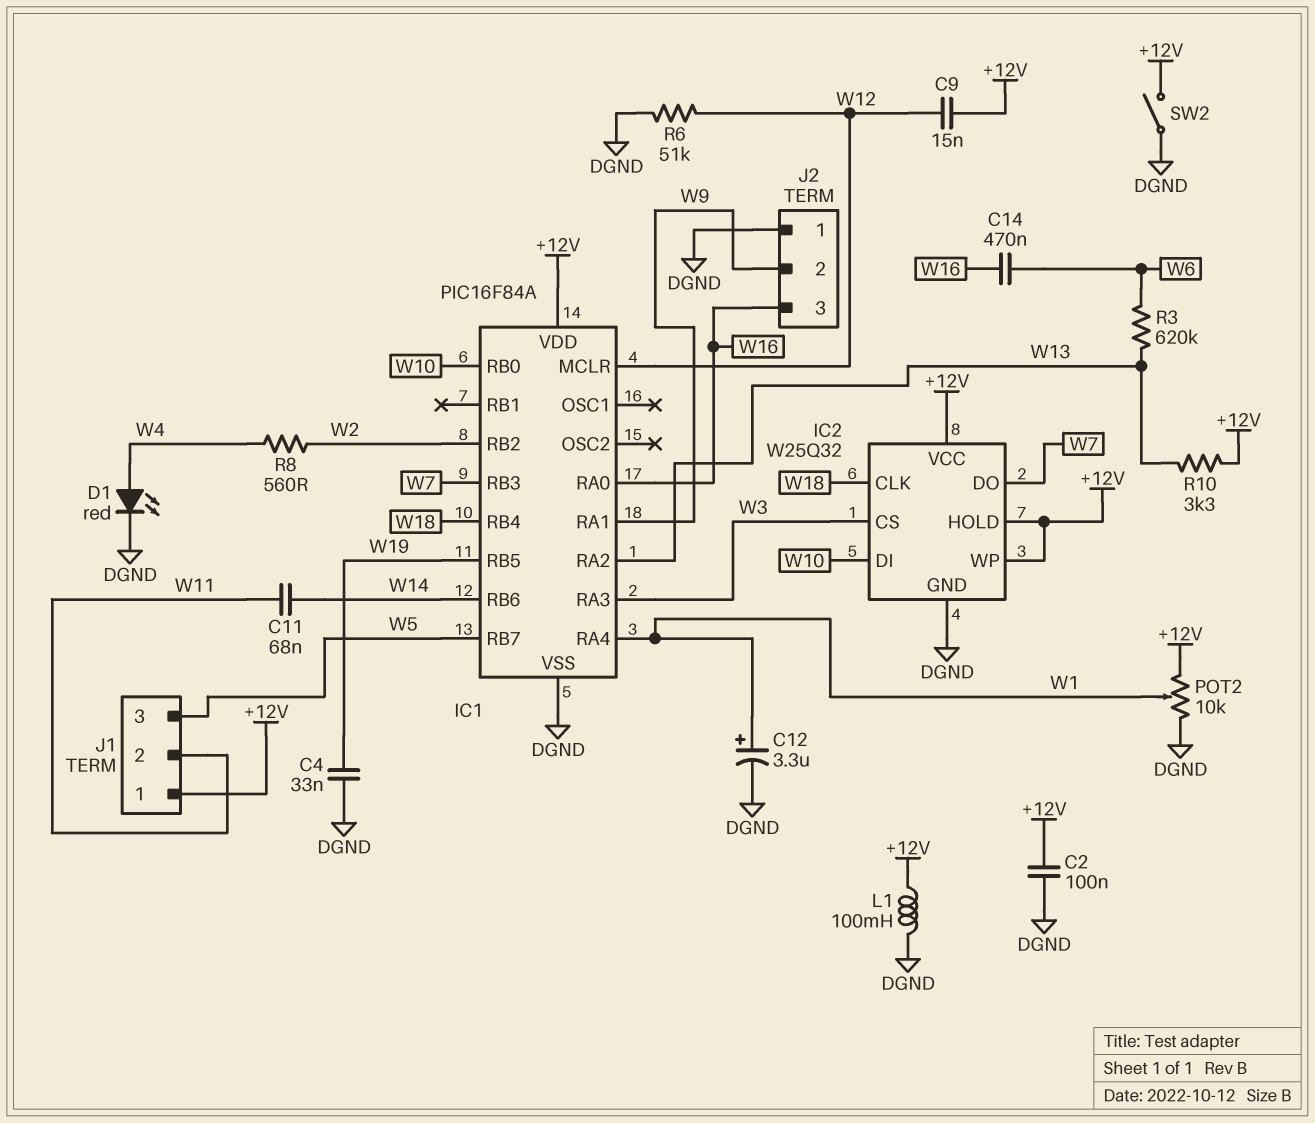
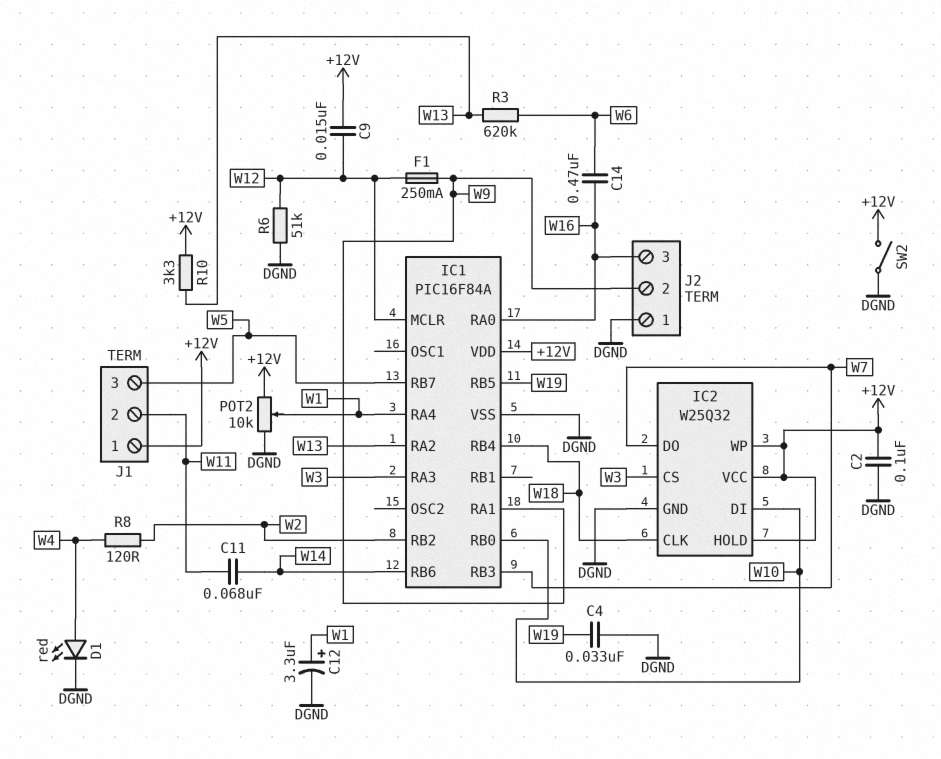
F1: none -> 250mA (W9, W12)
L1: 100mH (+12V, DGND) -> none
R8: 560 (W2, W4) -> 120 (W2, W4)

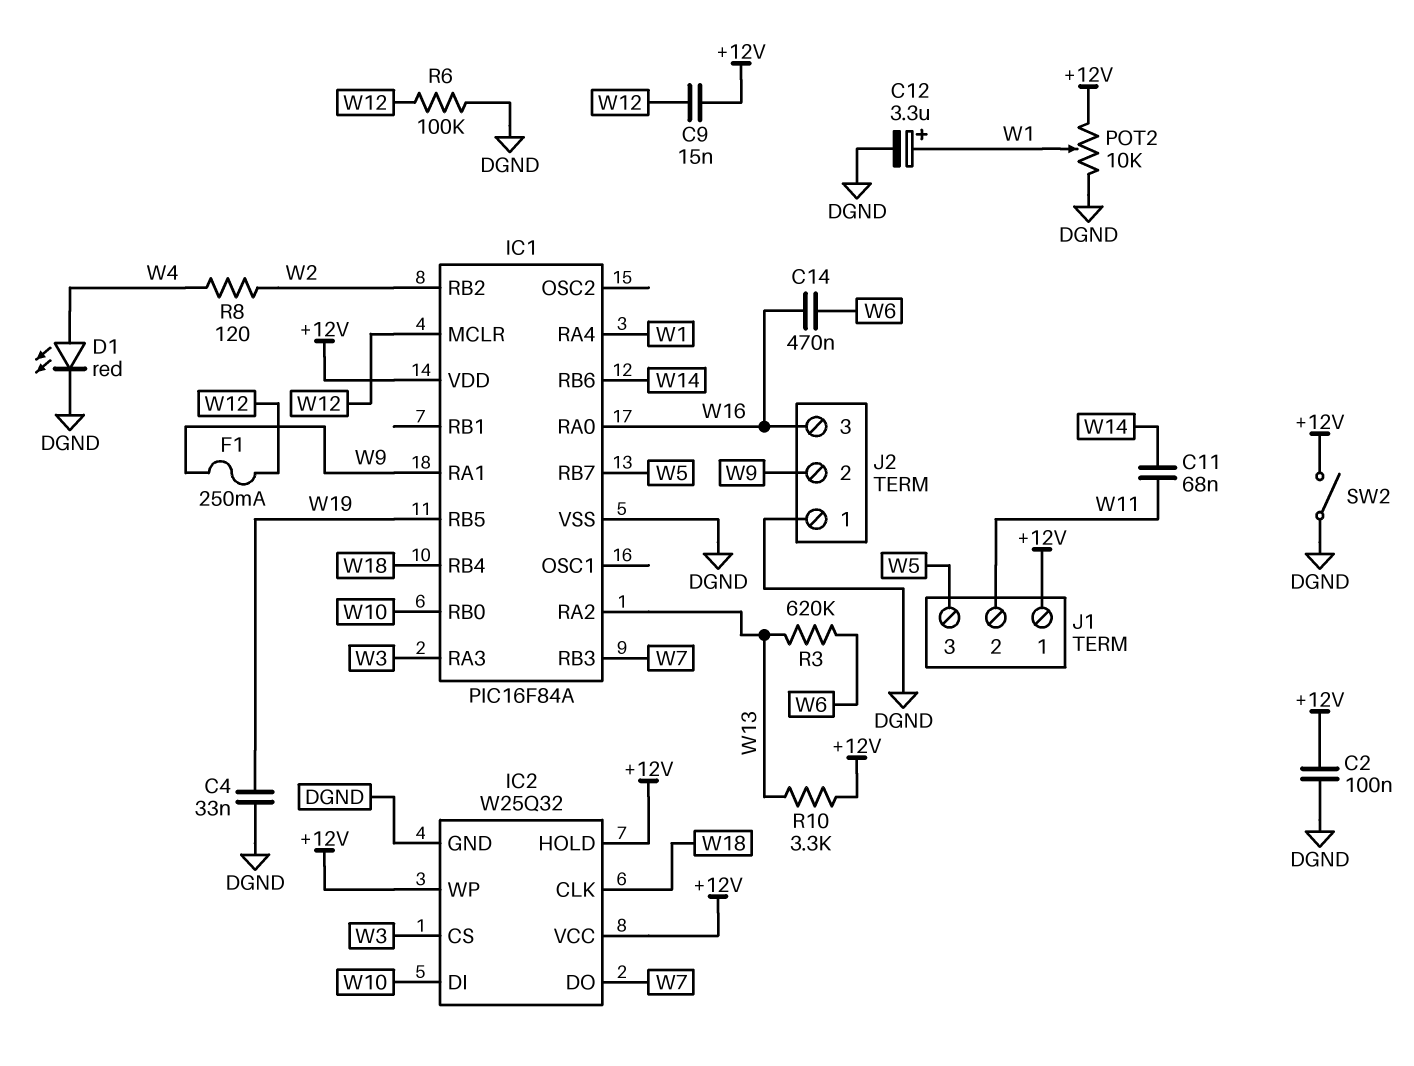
R6: 51k (DGND, W12) -> 100k (DGND, W12)

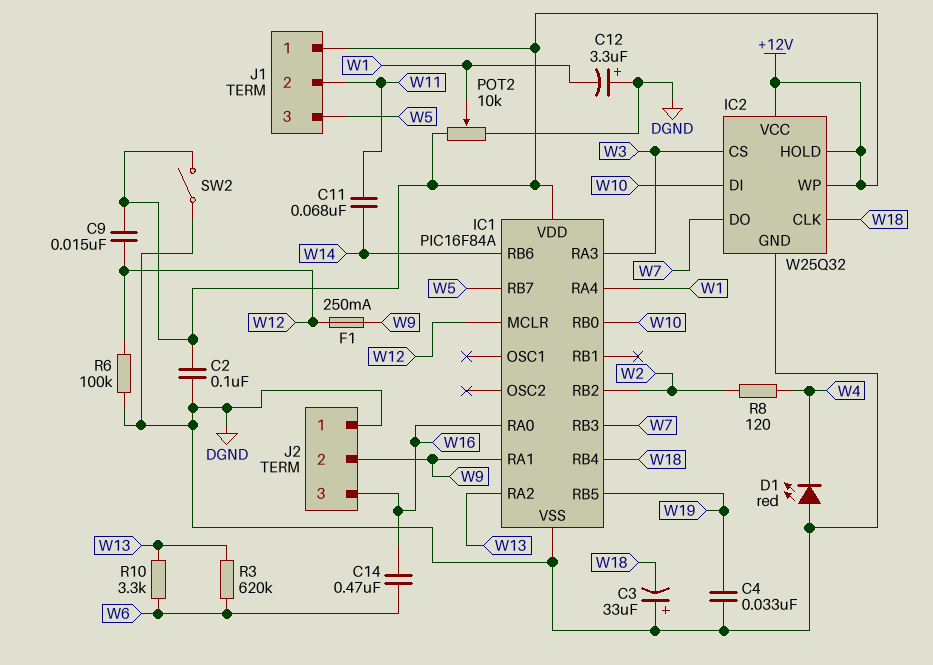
C3: none -> 33uF (plus DGND, minus W18)
C12: 3.3uF (plus W1, minus DGND) -> 3.3uF (plus DGND, minus W1)
D1: LED red (A W4, K DGND) -> LED red (A DGND, K W4)
R10: 3.3k (+12V, W13) -> 3.3k (W6, W13)

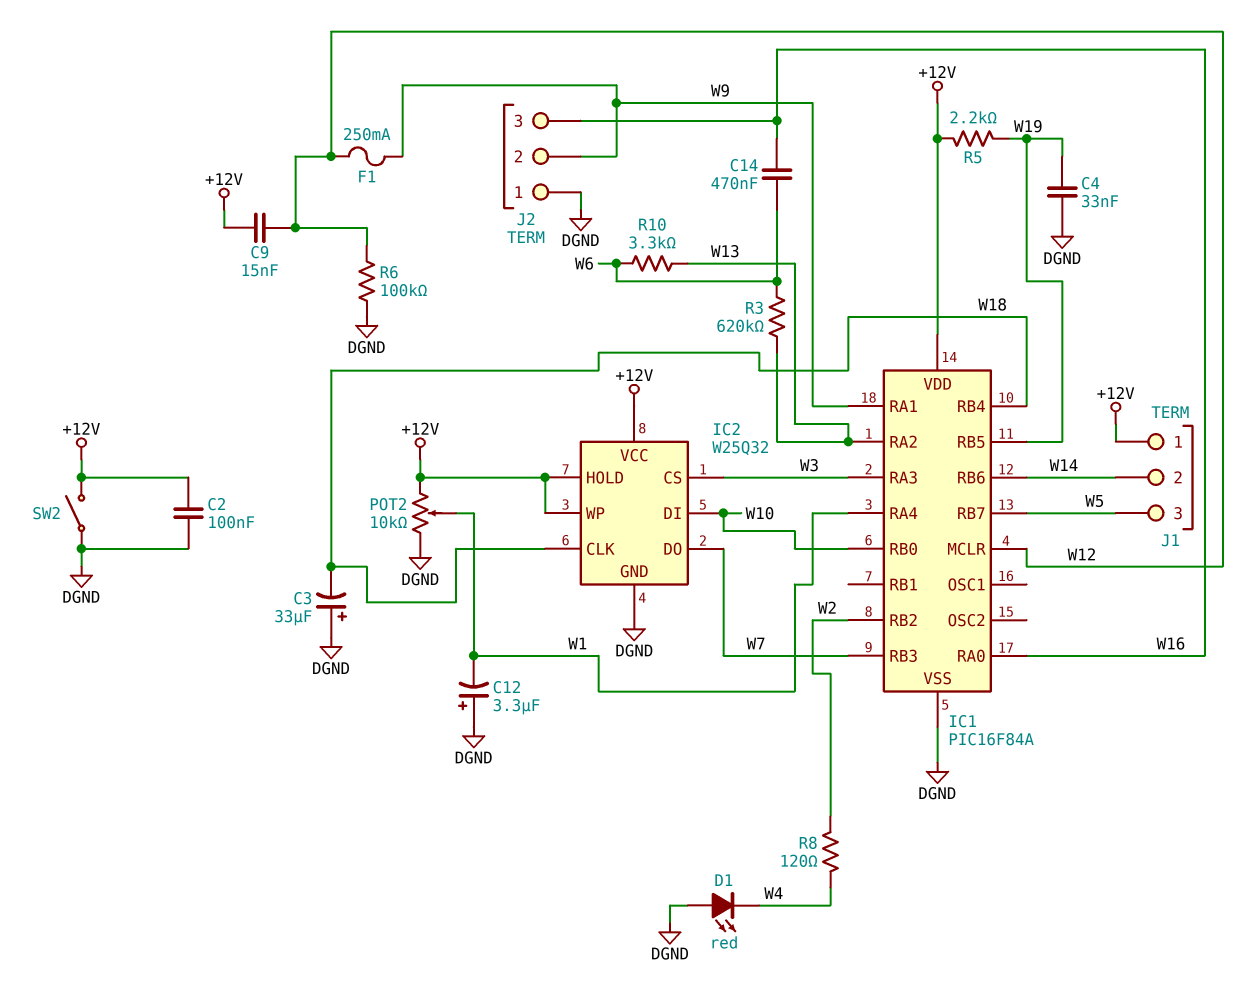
C11: 68nF (W11, W14) -> none
J1 pin 2: W11 -> W14
R5: none -> 2.2k (+12V, W19)

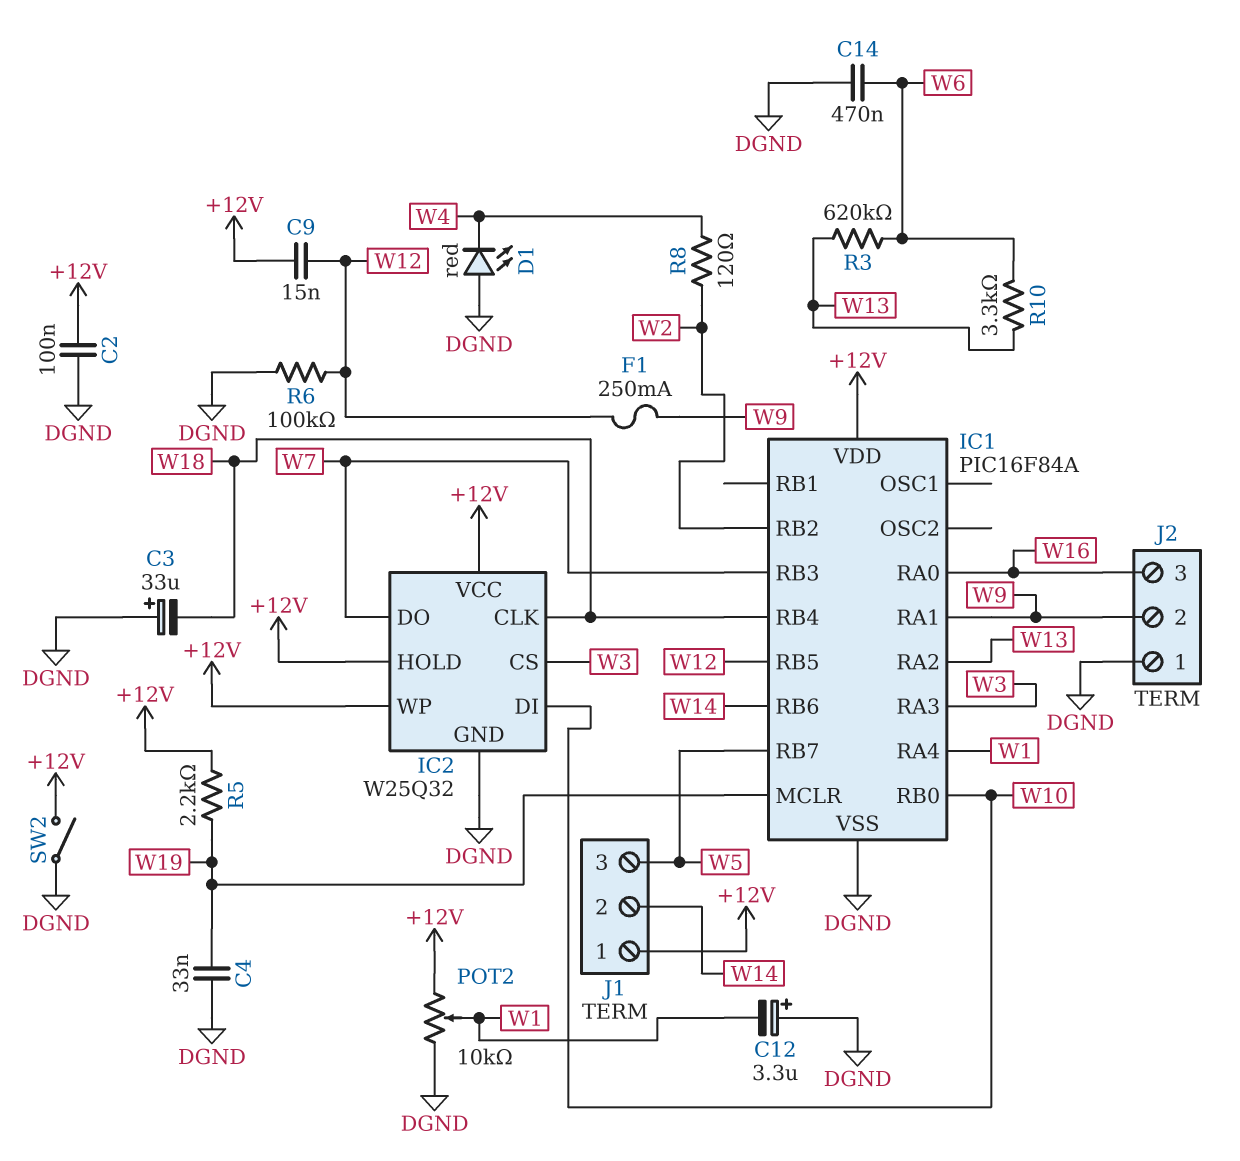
C14: 470nF (W6, W16) -> 470nF (DGND, W6)
IC1 pin MCLR: W12 -> W19
IC1 pin RB5: W19 -> W12

